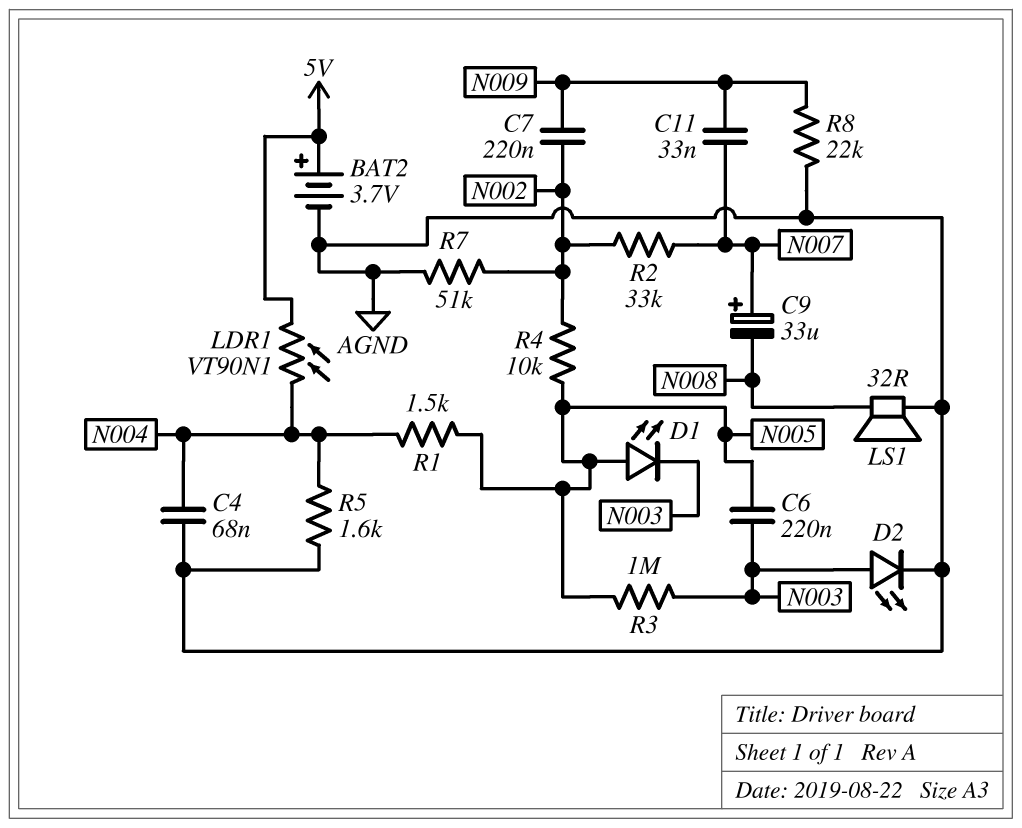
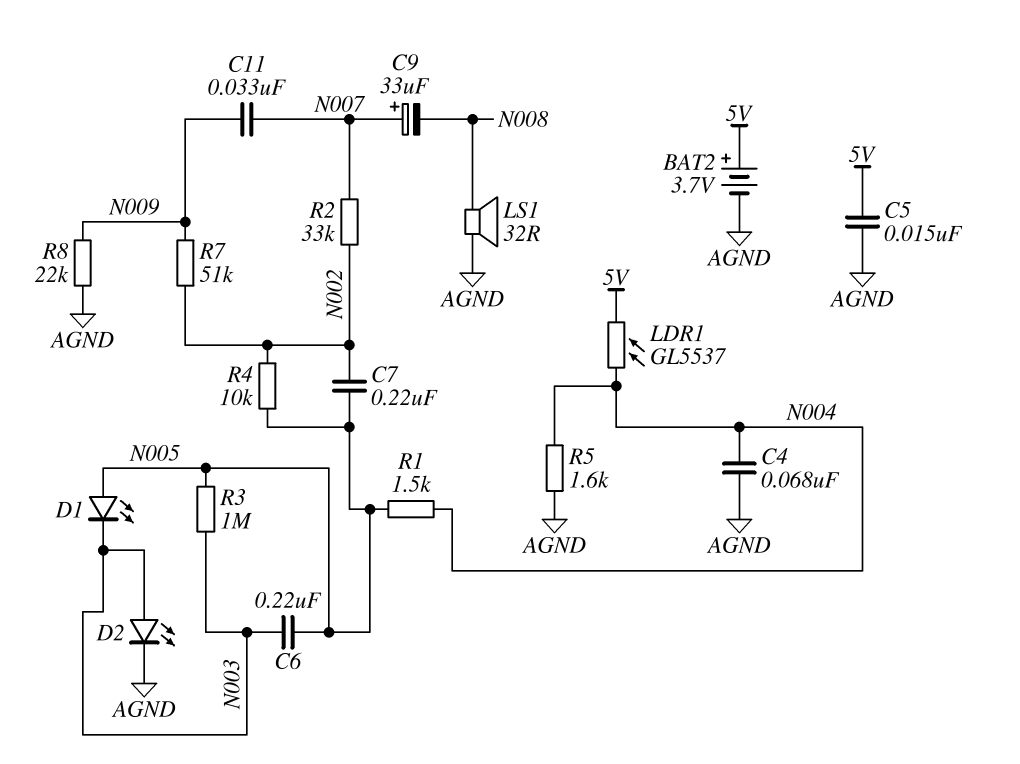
C5: none -> 15nF (5V, AGND)
C7: 220nF (N002, N009) -> 220nF (N002, N005)
LDR1: VT90N1 (5V, N004) -> GL5537 (5V, N004)
R7: 51k (AGND, N002) -> 51k (N002, N009)

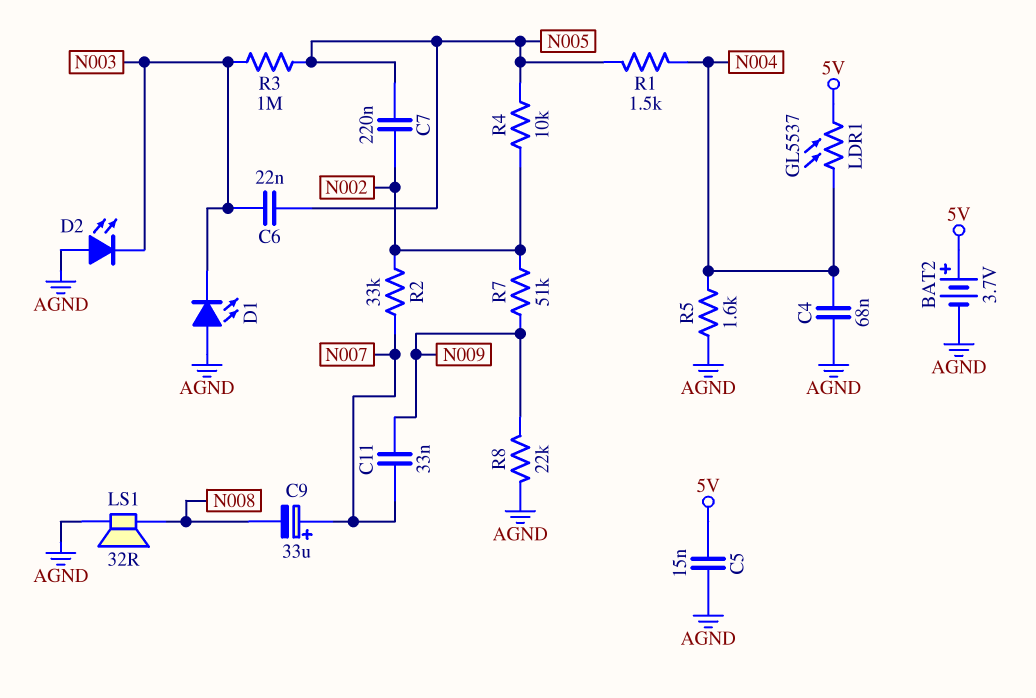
C6: 220nF (N003, N005) -> 22nF (N003, N005)
D1: LED (A N005, K N003) -> LED (A AGND, K N003)
D2: LED (A N003, K AGND) -> LED (A AGND, K N003)

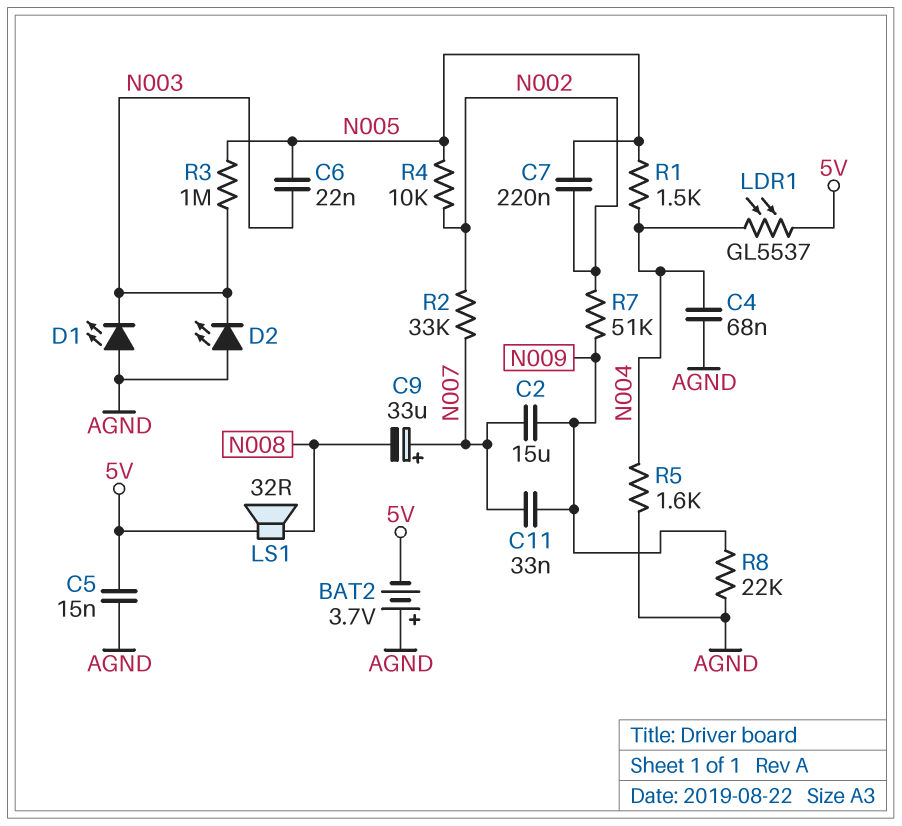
BAT2: 3.7V (plus 5V, minus AGND) -> 3.7V (plus AGND, minus 5V)
C2: none -> 15uF (N007, N009)
LS1: speaker 32R (AGND, N008) -> speaker 32R (5V, N008)

